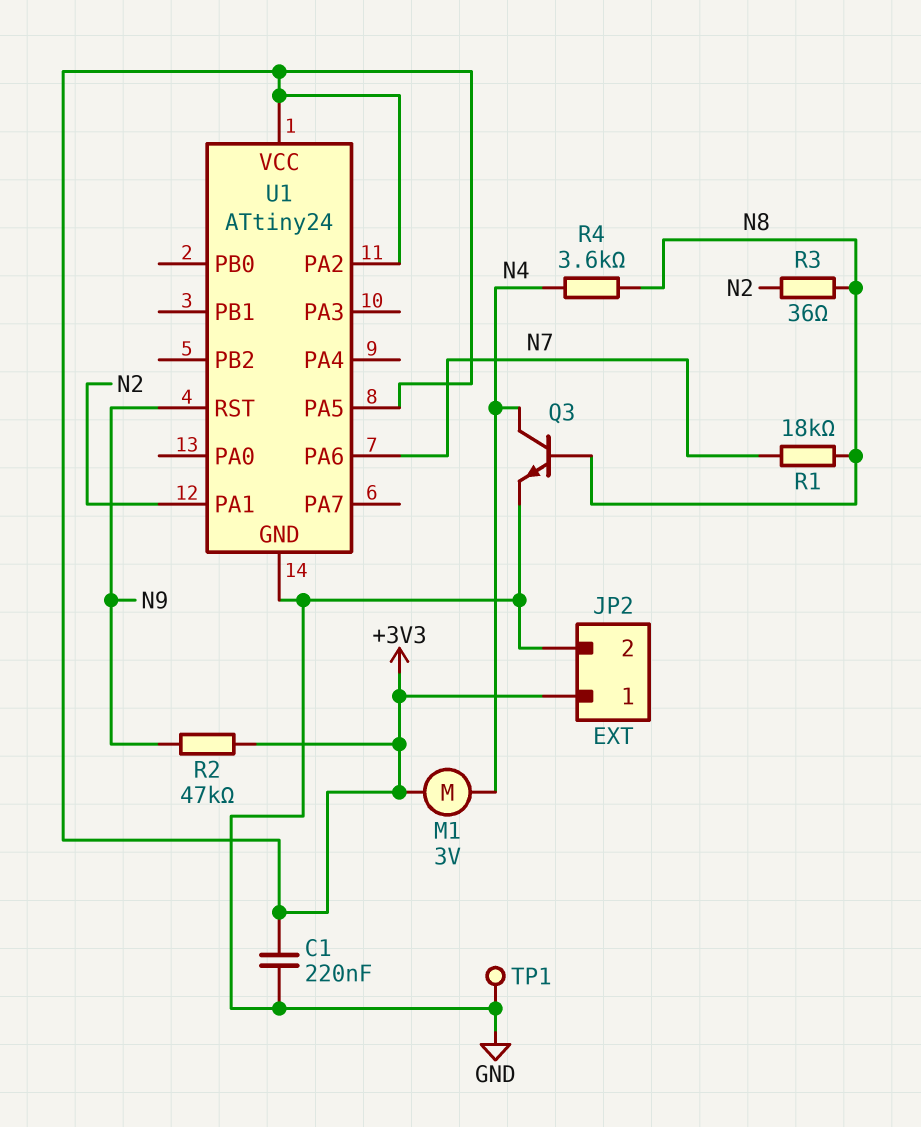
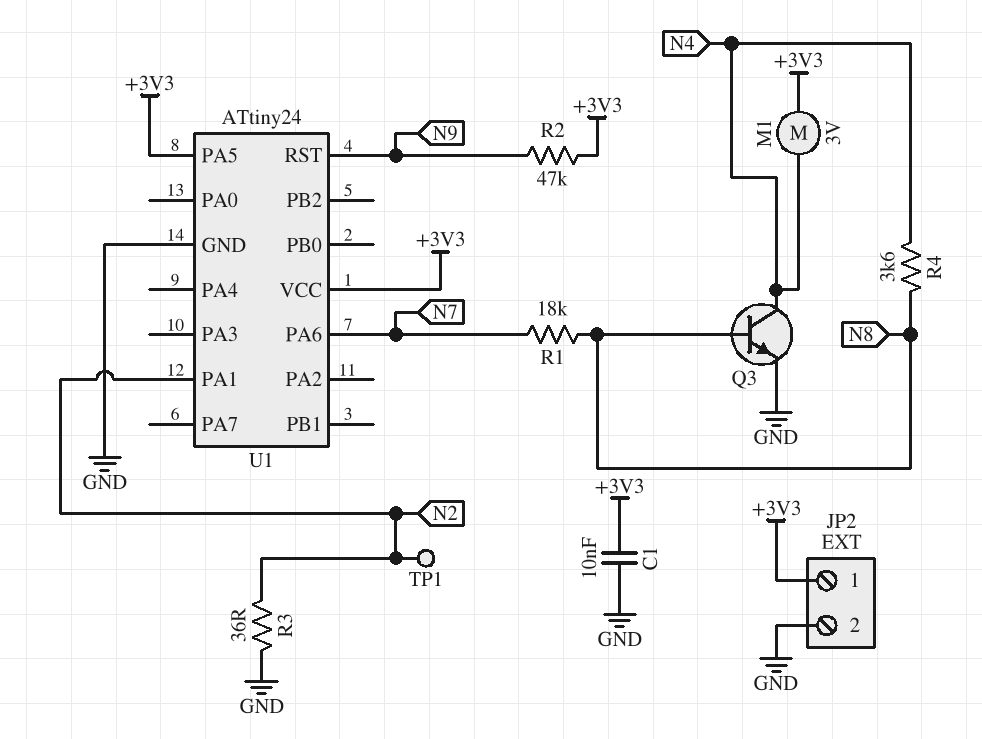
C1: 220nF (+3V3, GND) -> 10nF (+3V3, GND)
R3: 36 (N2, N8) -> 36 (GND, N2)
TP1: test point (GND) -> test point (N2)
U1 pin PA2: +3V3 -> none

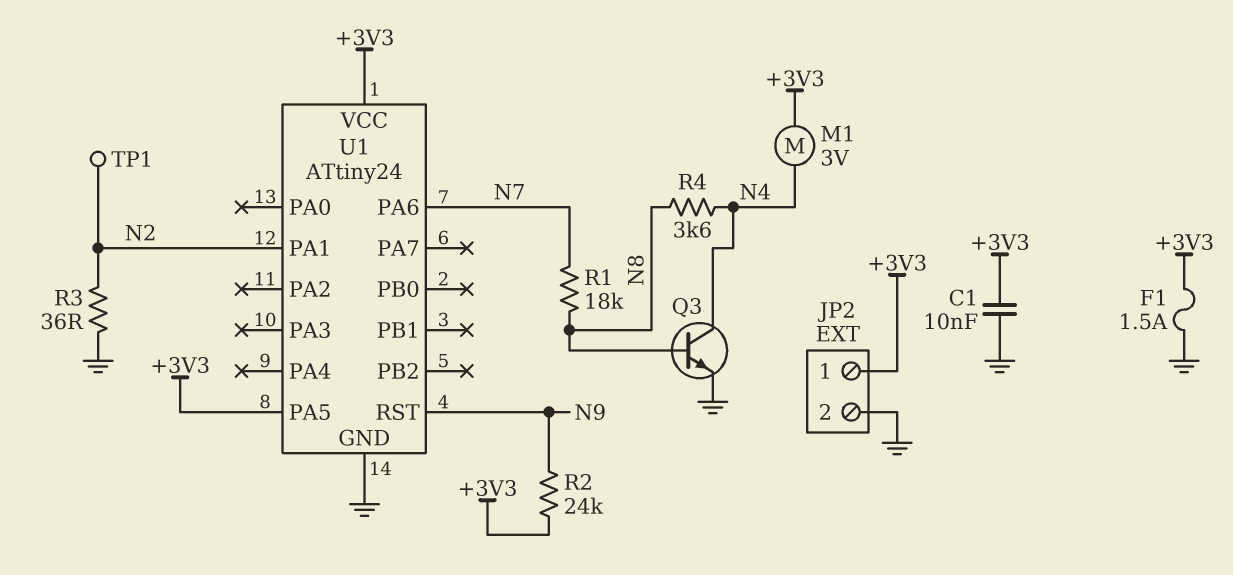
F1: none -> 1.5A (+3V3, GND)
R2: 47k (+3V3, N9) -> 24k (+3V3, N9)

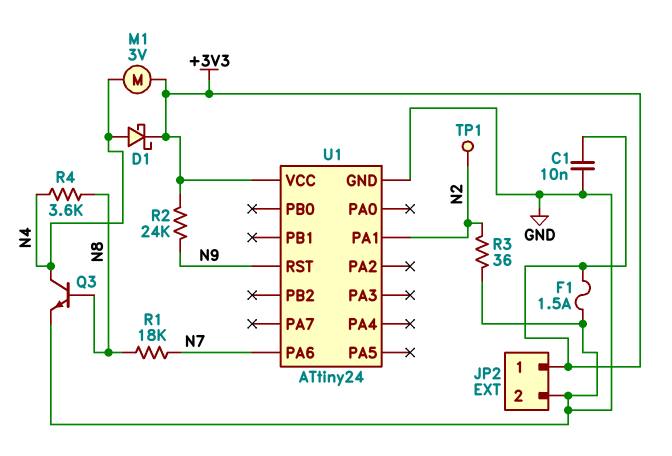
D1: none -> schottky (A N4, K +3V3)
U1 pin PA5: +3V3 -> none

